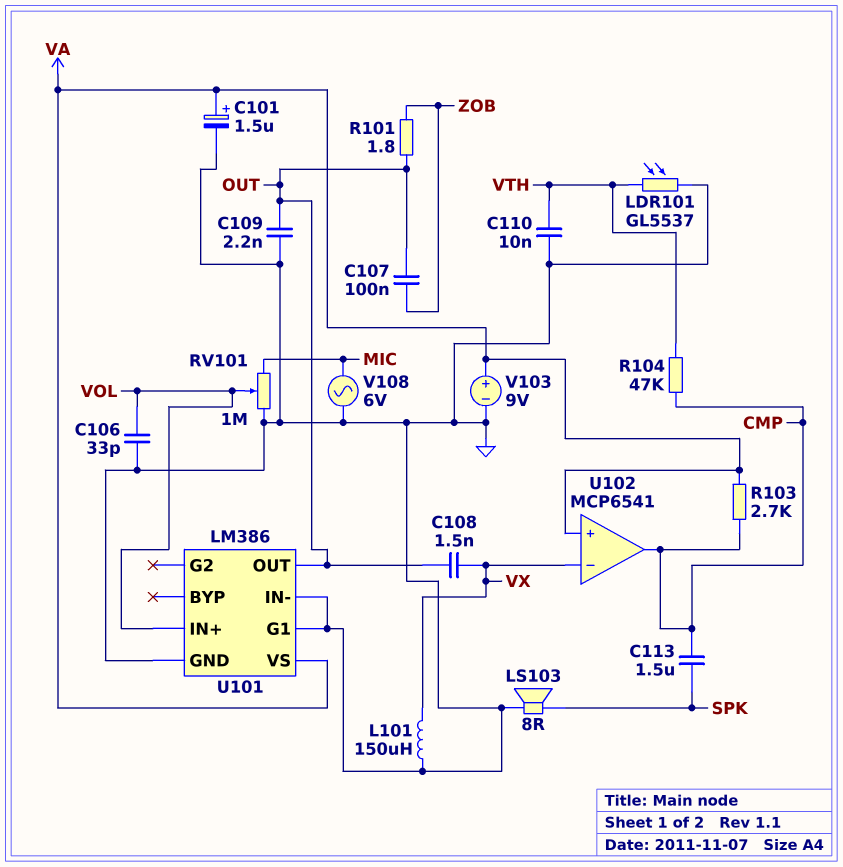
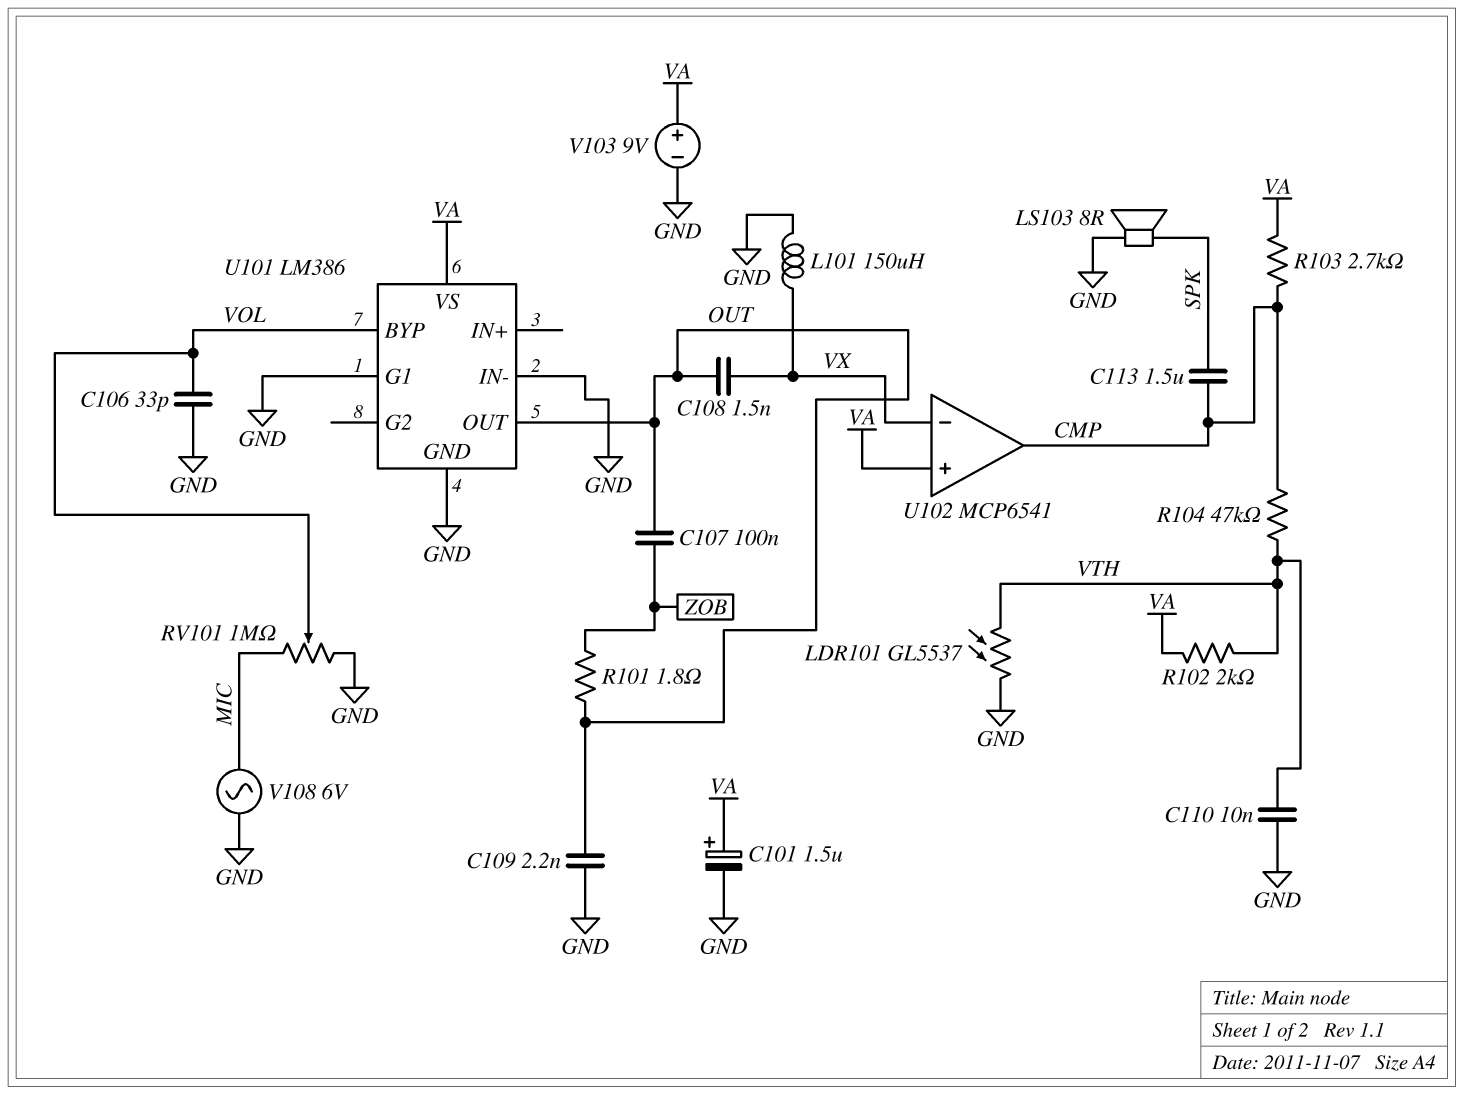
R102: none -> 2k (VA, VTH)
U101 pin BYP: none -> VOL
U101 pin IN+: VOL -> none

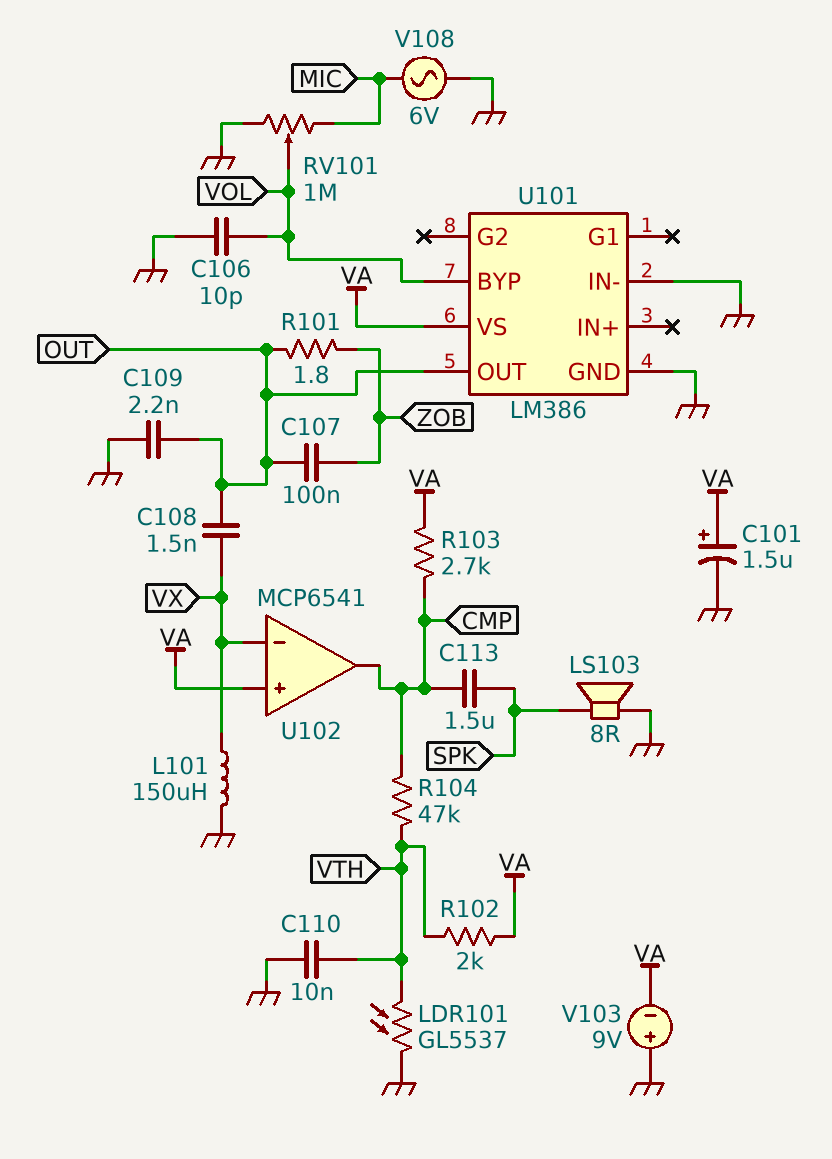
C106: 33pF (GND, VOL) -> 10pF (GND, VOL)
U101 pin G1: GND -> none
V103: 9V (plus VA, minus GND) -> 9V (plus GND, minus VA)

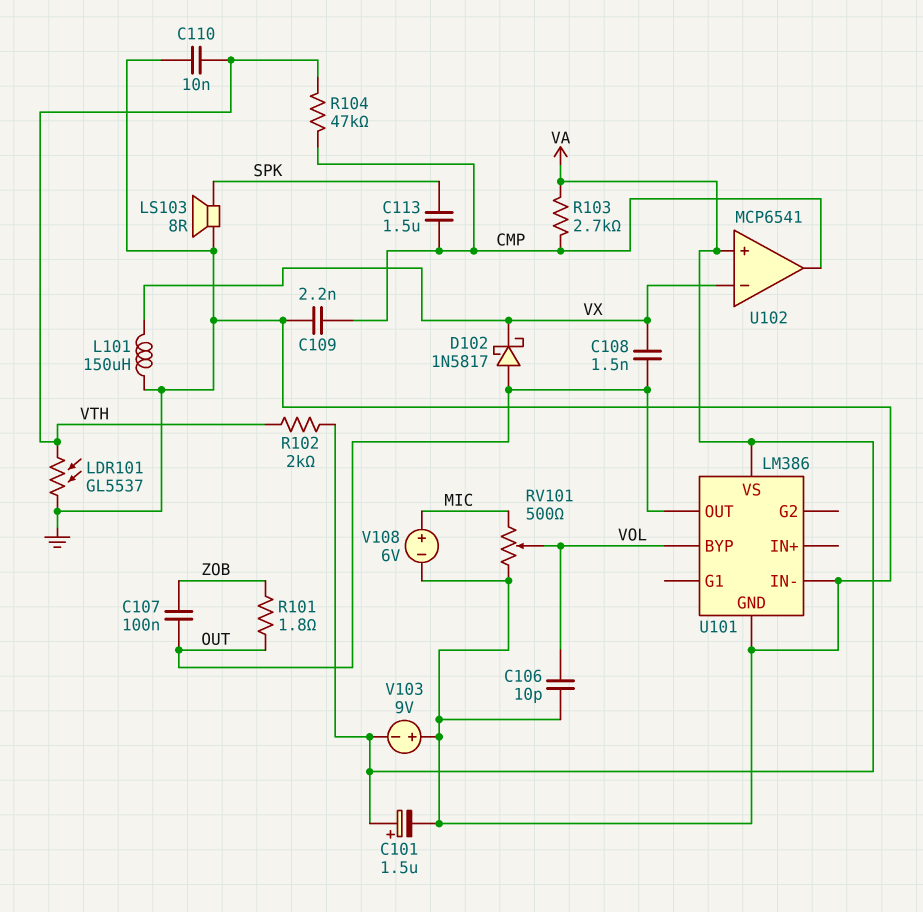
C109: 2.2nF (GND, OUT) -> 2.2nF (CMP, GND)
D102: none -> schottky 1N5817 (A OUT, K VX)
RV101: 1M (GND, MIC, wiper VOL) -> 500 (GND, MIC, wiper VOL)
V108: AC 6V (GND, MIC) -> 6V (plus MIC, minus GND)

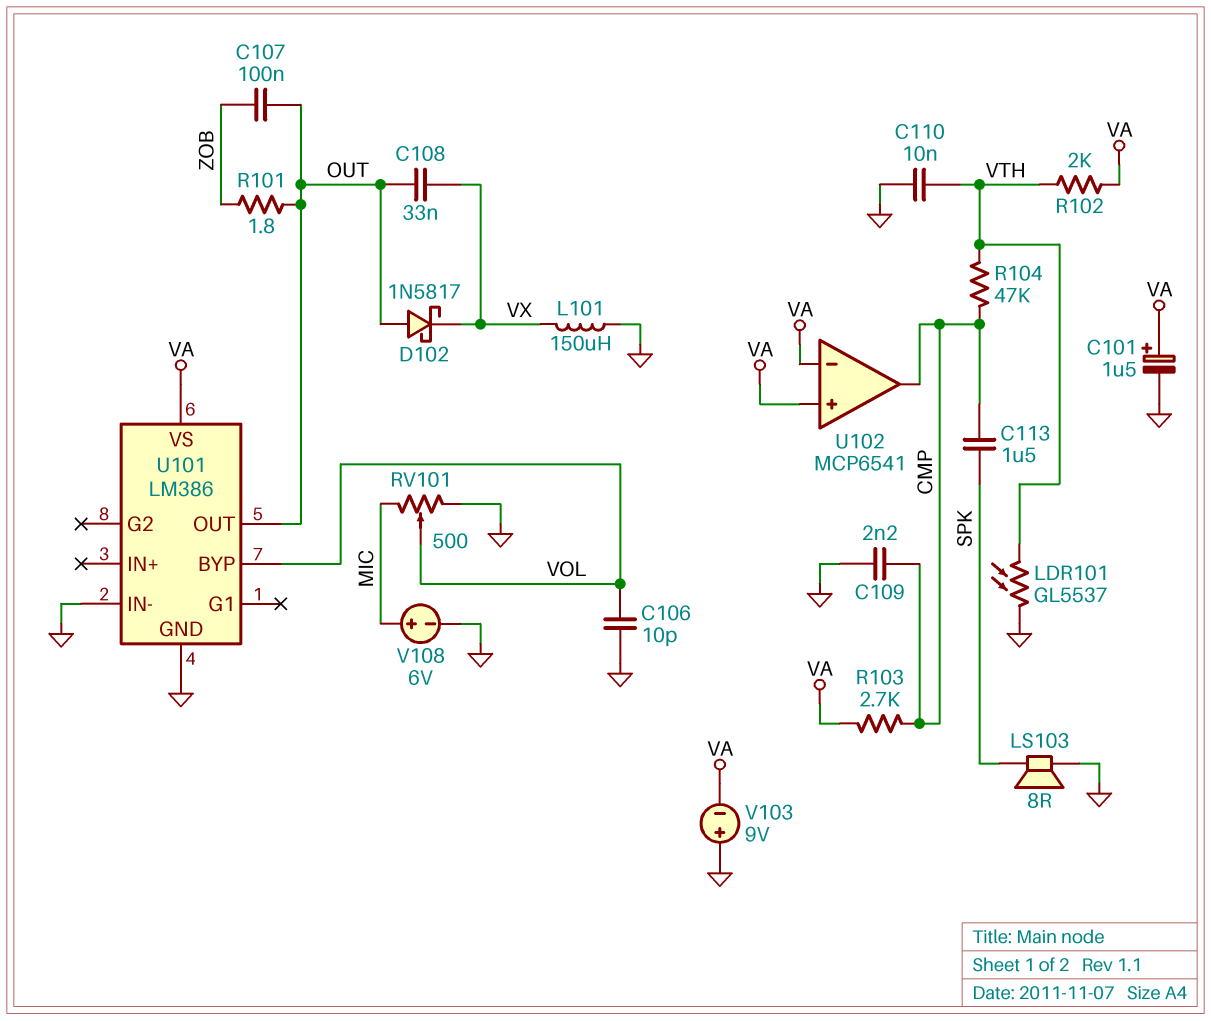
C108: 1.5nF (OUT, VX) -> 33nF (OUT, VX)
U102 pin in-: VX -> VA

